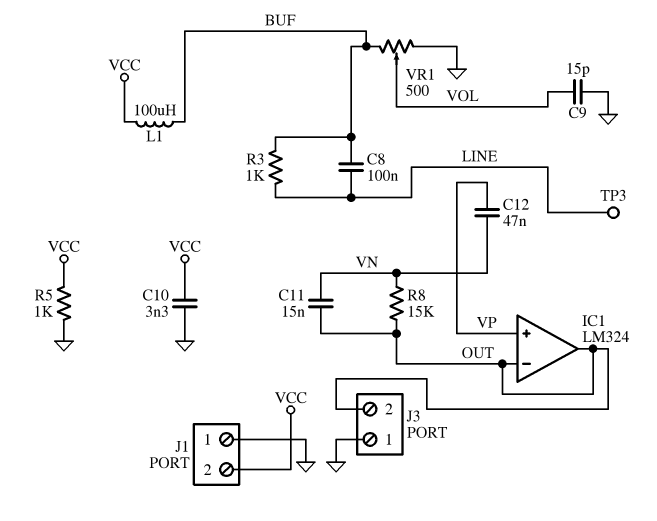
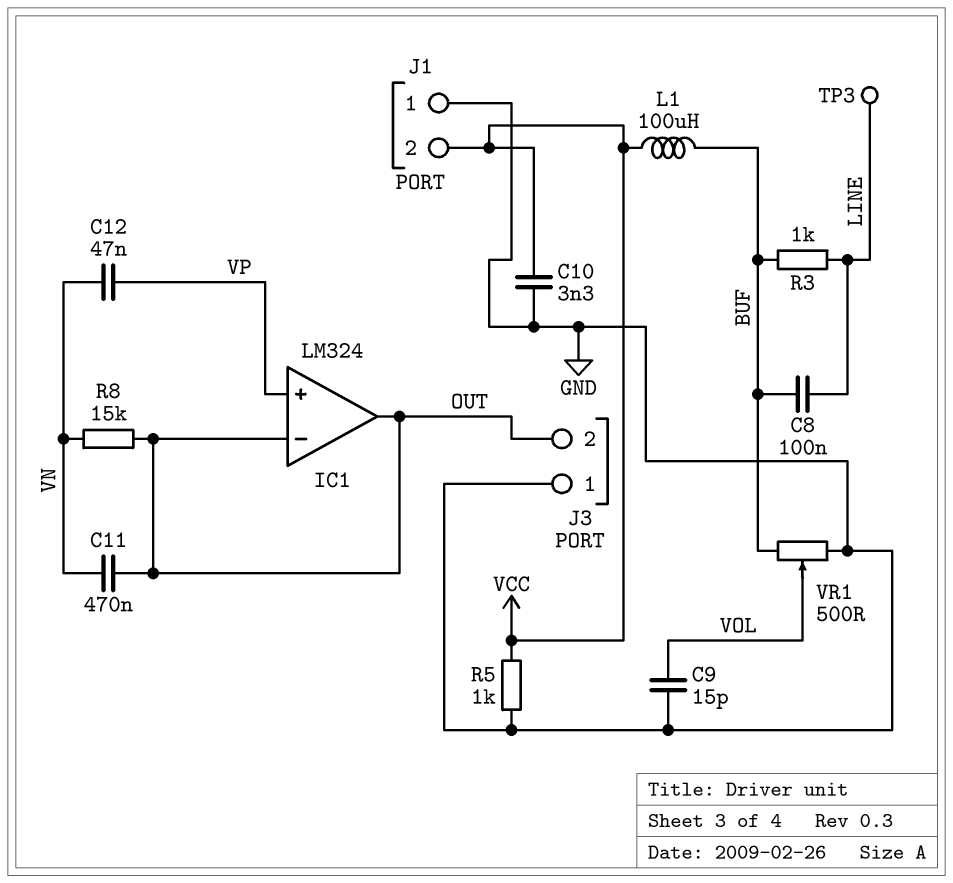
C11: 15nF (OUT, VN) -> 470nF (OUT, VN)

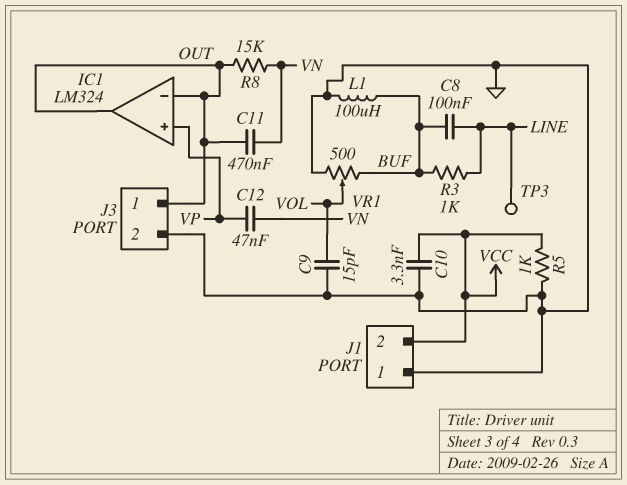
J3 pin 1: GND -> OUT
J3 pin 2: OUT -> GND
L1: 100uH (BUF, VCC) -> 100uH (BUF, GND)

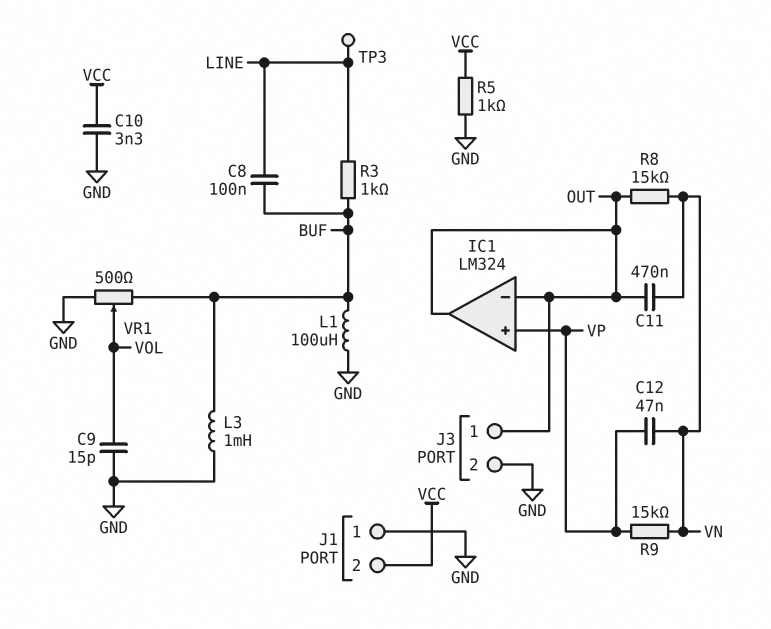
L3: none -> 1mH (BUF, GND)
R9: none -> 15k (VN, VP)

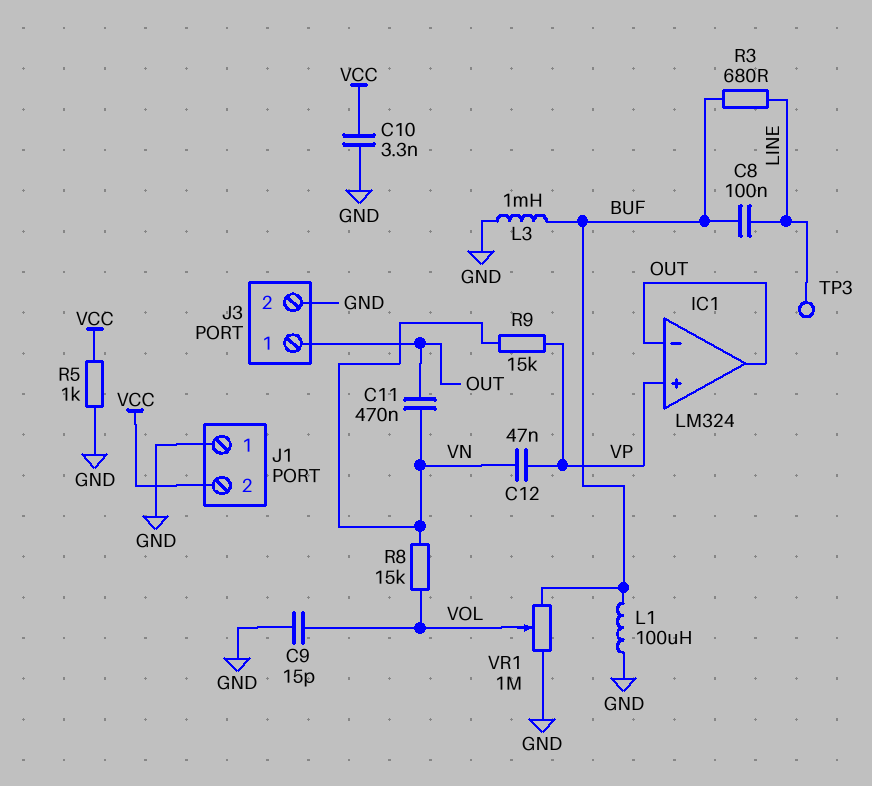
R3: 1k (BUF, LINE) -> 680 (BUF, LINE)
R8: 15k (OUT, VN) -> 15k (VN, VOL)
VR1: 500 (BUF, GND, wiper VOL) -> 1M (BUF, GND, wiper VOL)

